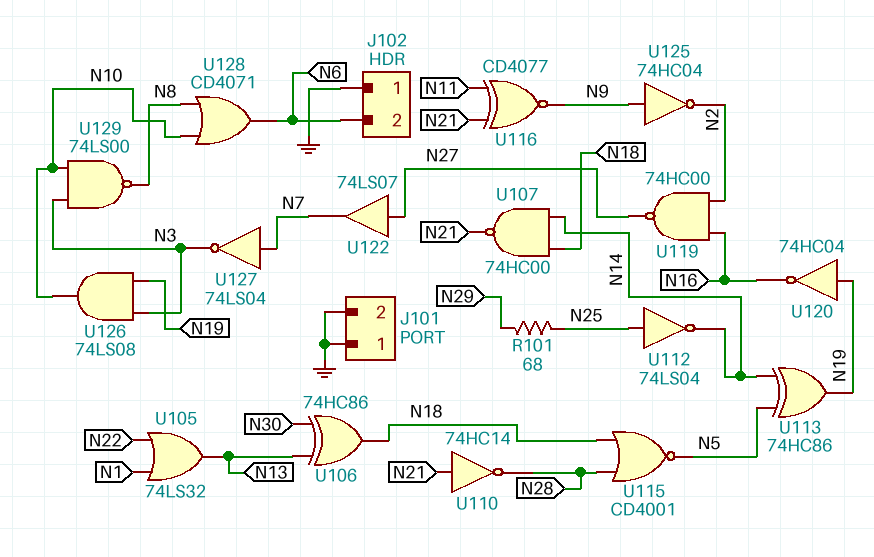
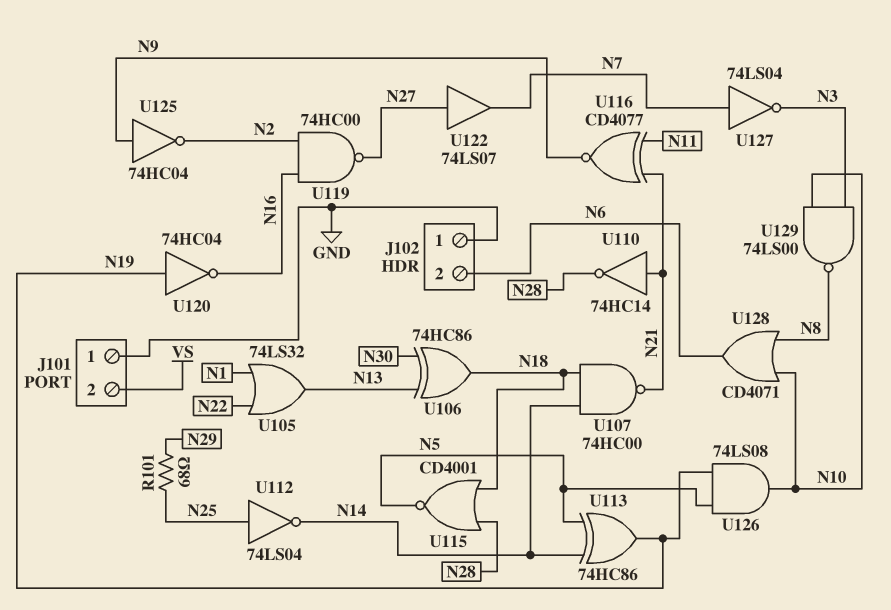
J101 pin 2: GND -> VS
U126: AND 74LS08 (in N3, in N19, out N10) -> AND 74LS08 (in N5, in N19, out N10)

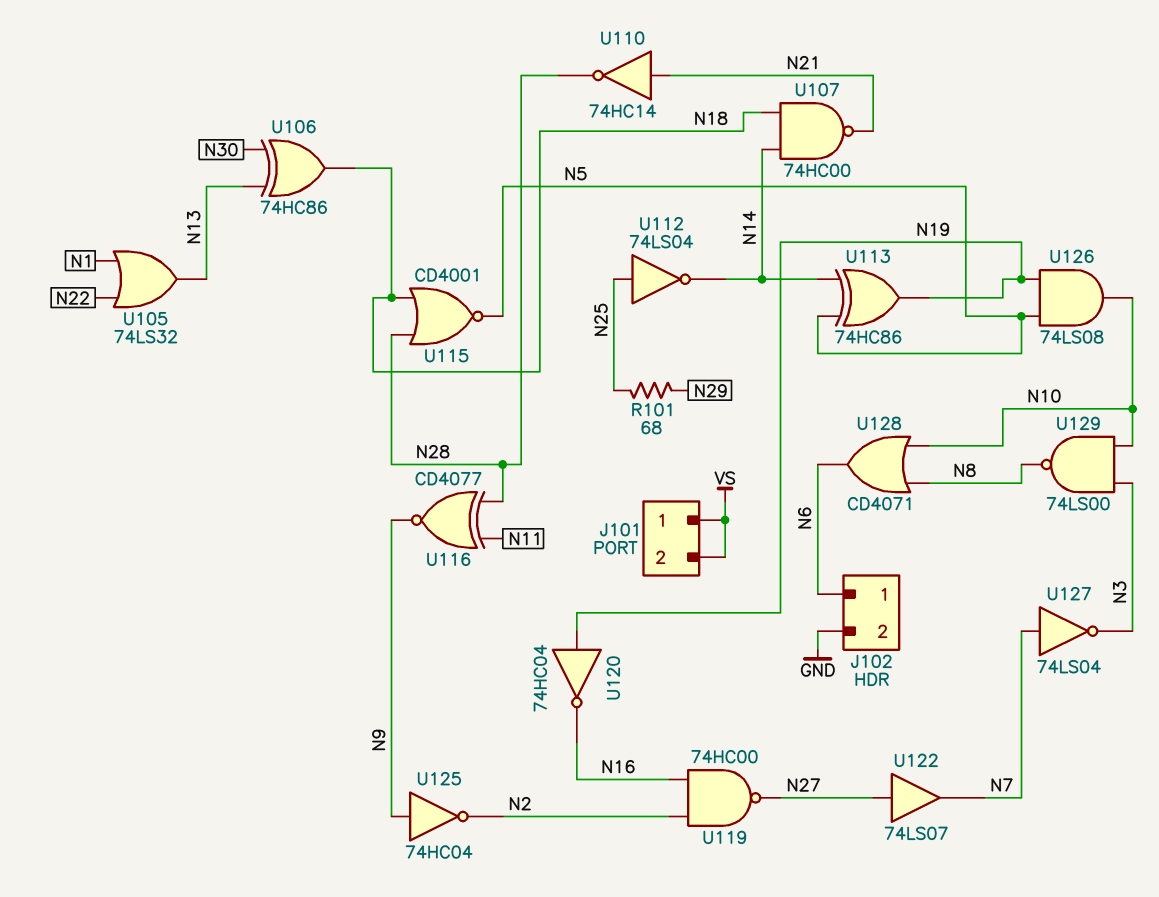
J101 pin 1: GND -> VS
J102 pin 1: GND -> N6
J102 pin 2: N6 -> GND
U116: XNOR CD4077 (in N11, in N21, out N9) -> XNOR CD4077 (in N11, in N28, out N9)

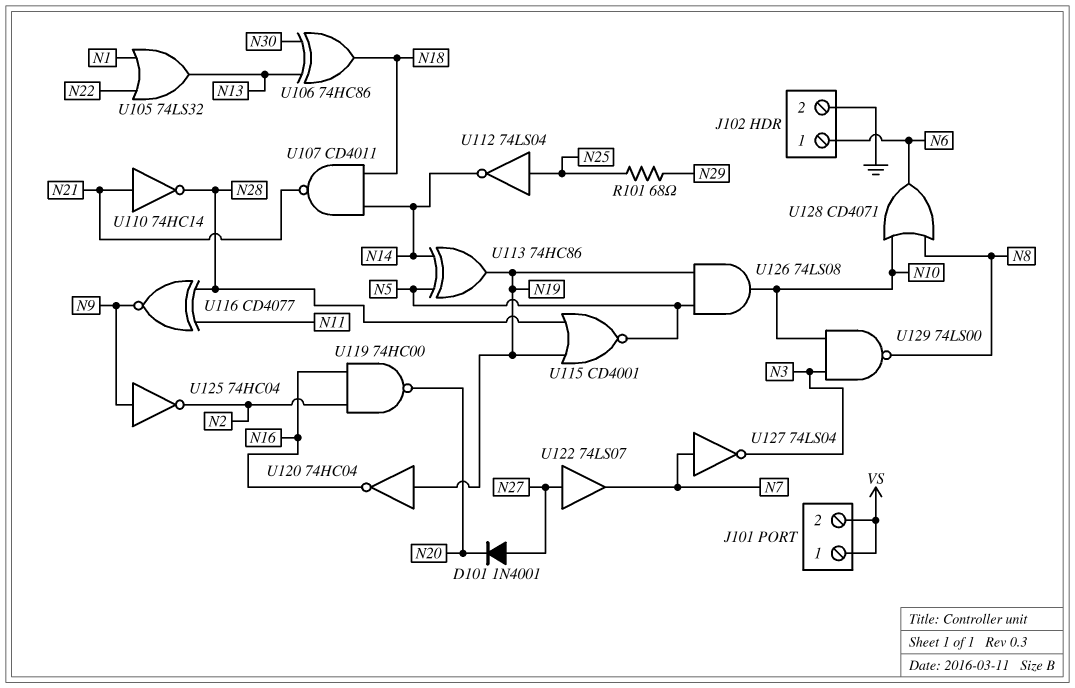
D101: none -> diode 1N4001 (A N27, K N20)
U107: NAND 74HC00 (in N14, in N18, out N21) -> NAND CD4011 (in N14, in N18, out N21)
U115: NOR CD4001 (in N18, in N28, out N5) -> NOR CD4001 (in N19, in N28, out N5)
U119: NAND 74HC00 (in N2, in N16, out N27) -> NAND 74HC00 (in N2, in N16, out N20)

